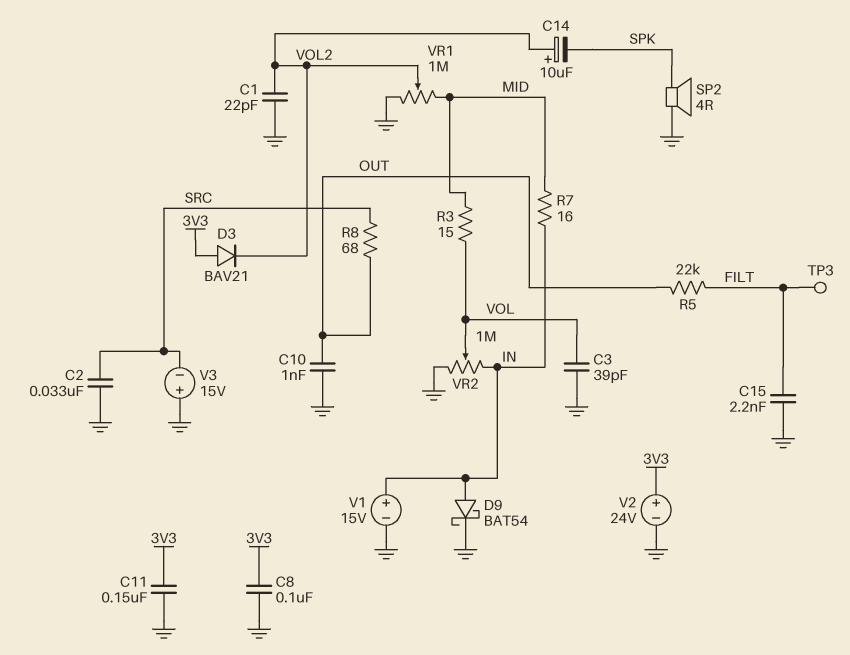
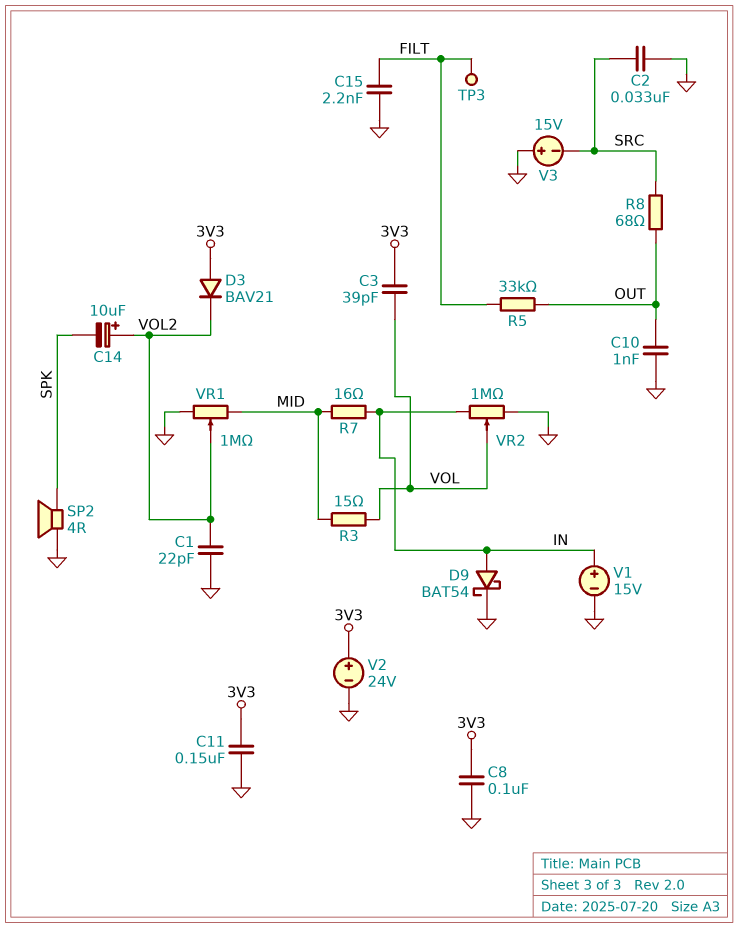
C3: 39pF (GND, VOL) -> 39pF (3V3, VOL)
R5: 22k (FILT, OUT) -> 33k (FILT, OUT)

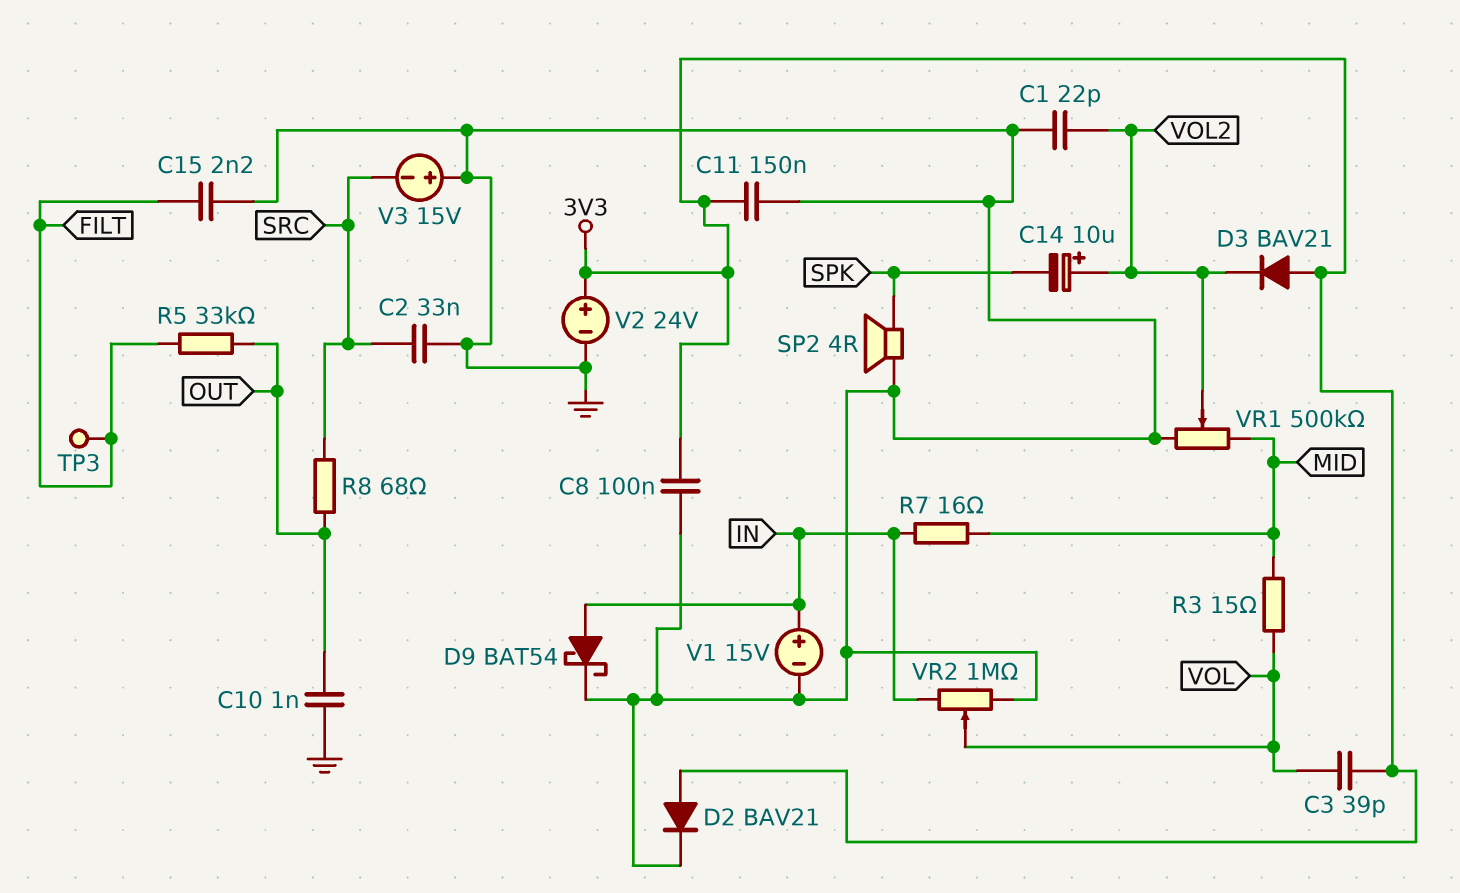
D2: none -> diode BAV21 (A 3V3, K GND)
VR1: 1M (GND, MID, wiper VOL2) -> 500k (GND, MID, wiper VOL2)

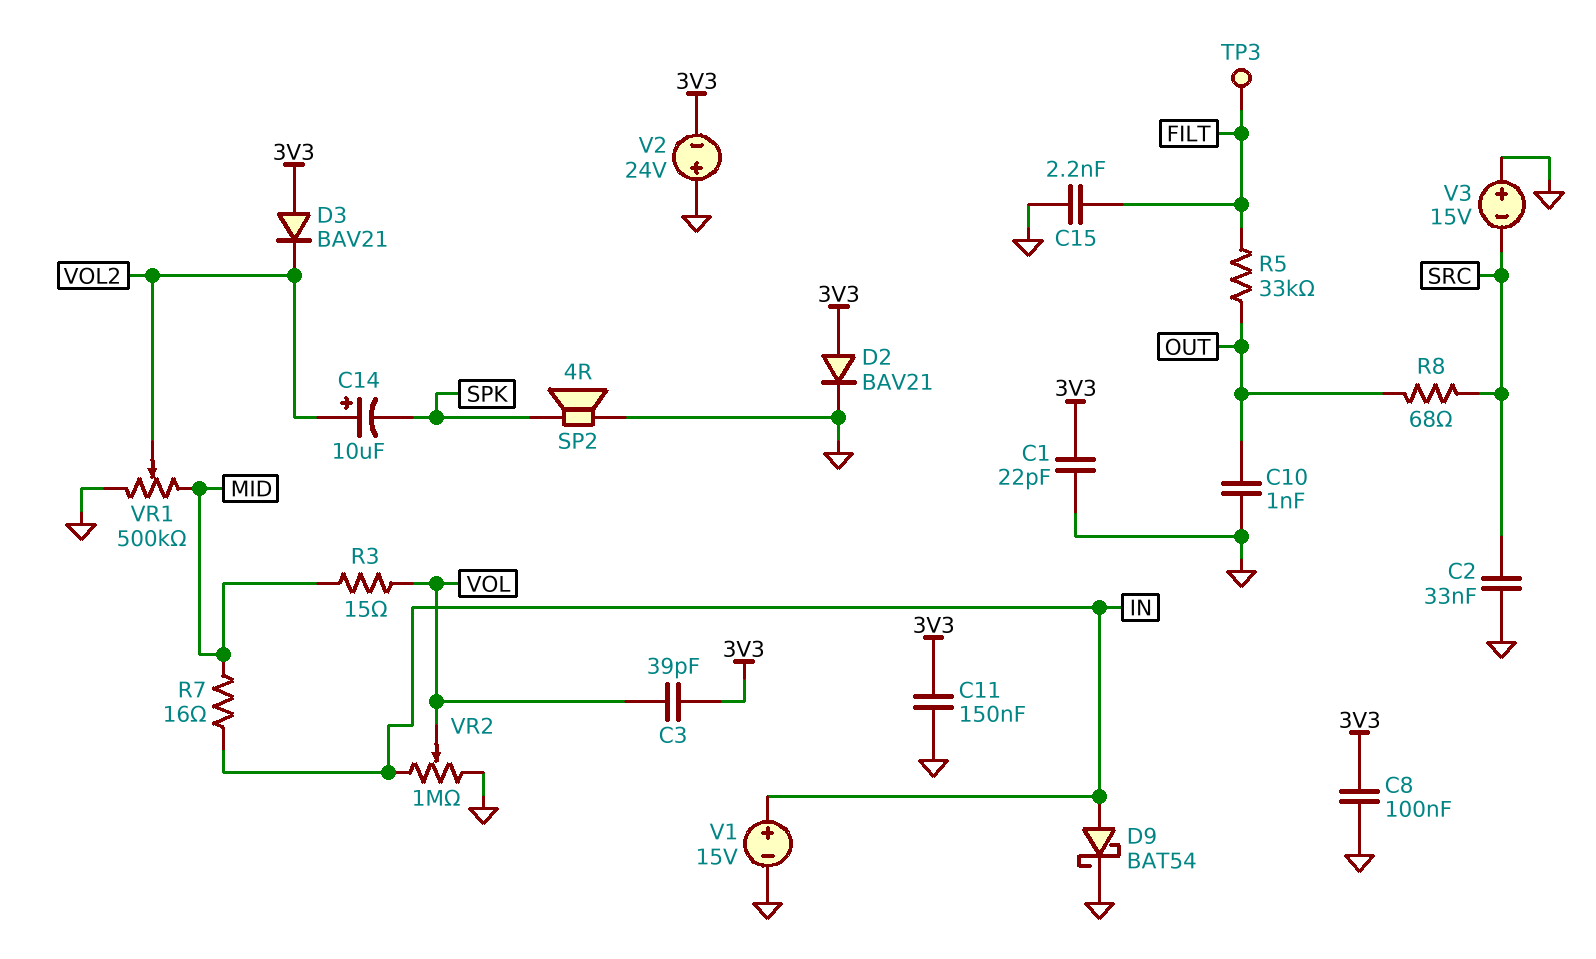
C1: 22pF (GND, VOL2) -> 22pF (3V3, GND)
V2: 24V (plus 3V3, minus GND) -> 24V (plus GND, minus 3V3)

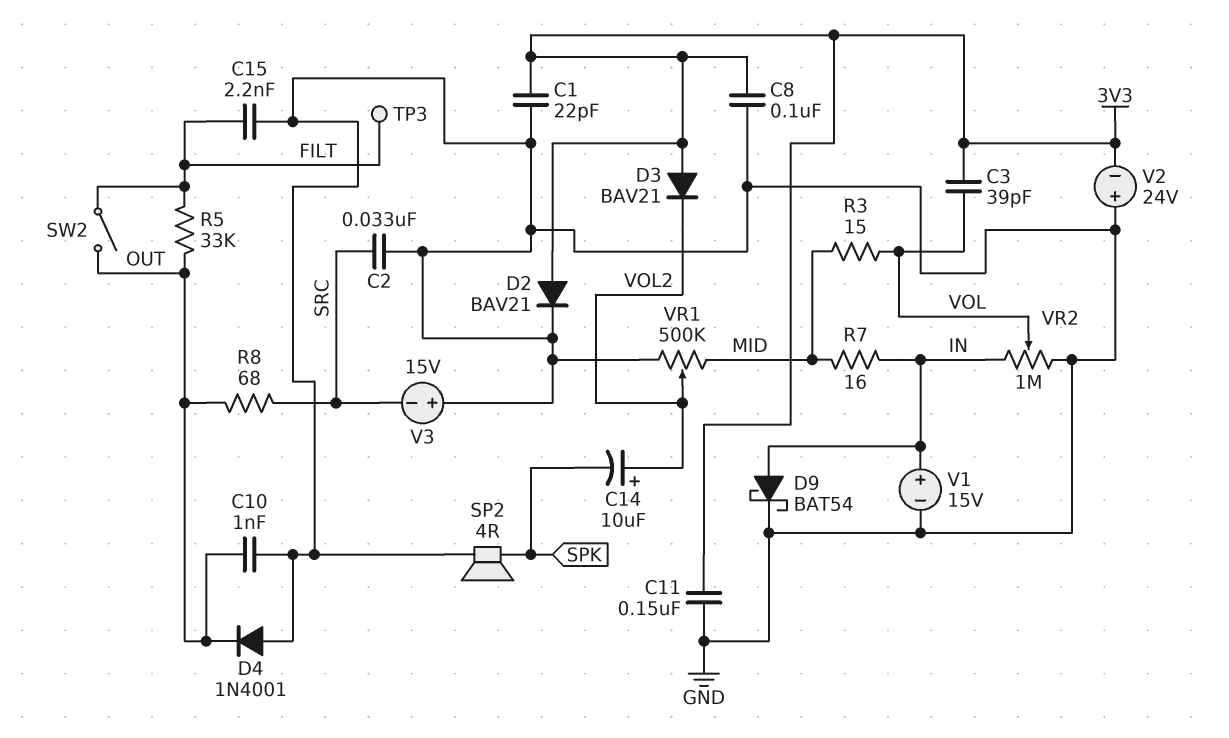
D4: none -> diode 1N4001 (A GND, K OUT)
SW2: none -> switch (FILT, OUT)

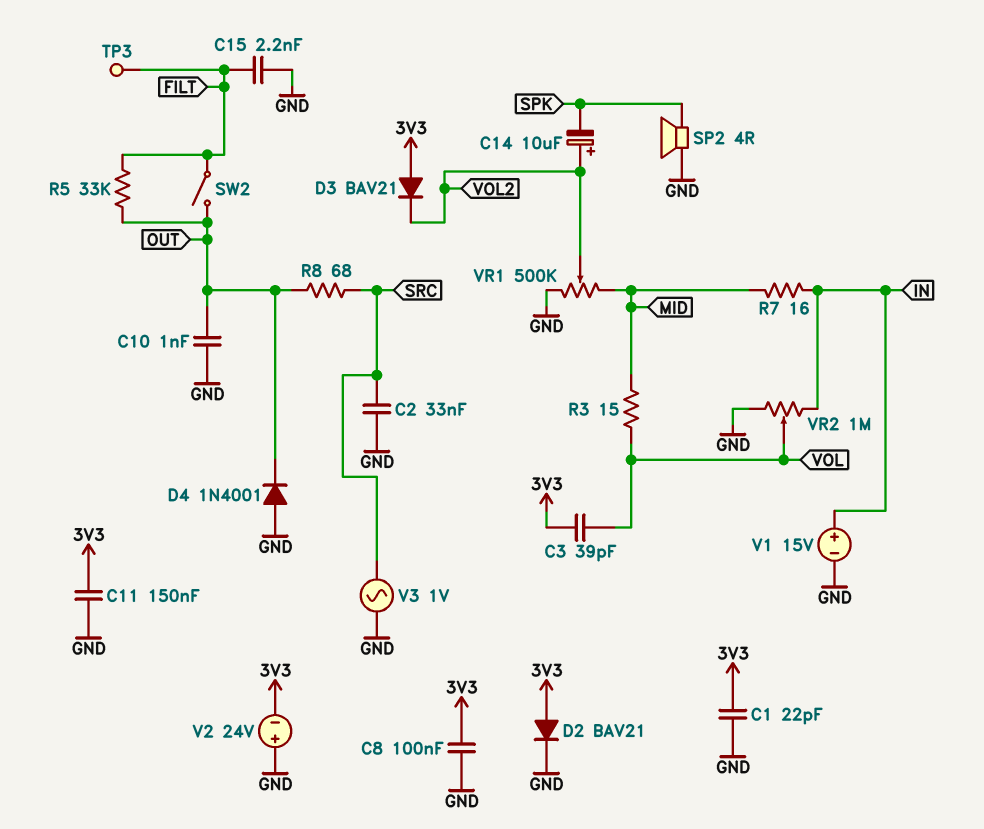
D9: schottky BAT54 (A IN, K GND) -> none
V3: 15V (plus GND, minus SRC) -> AC 1V (GND, SRC)

